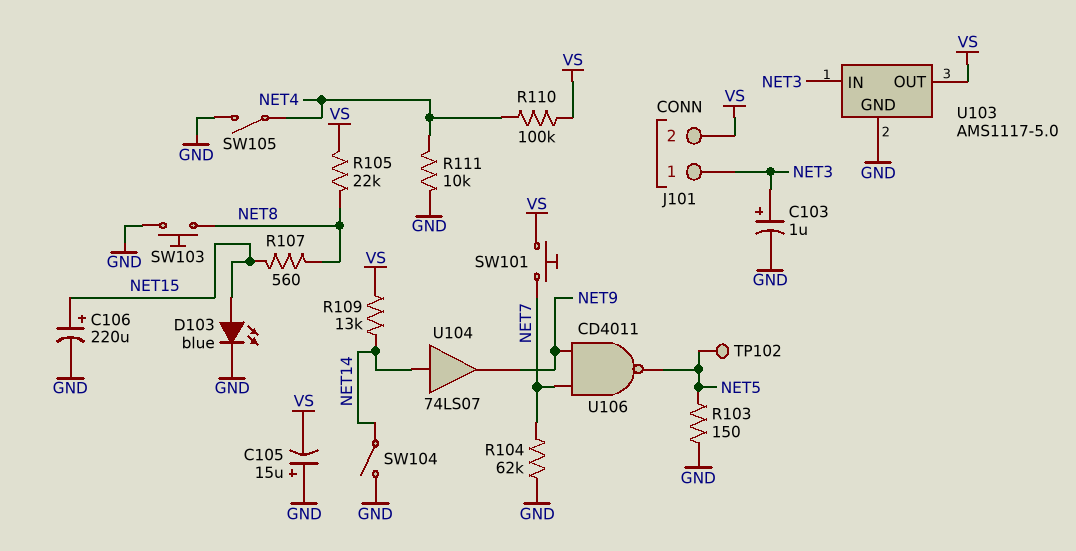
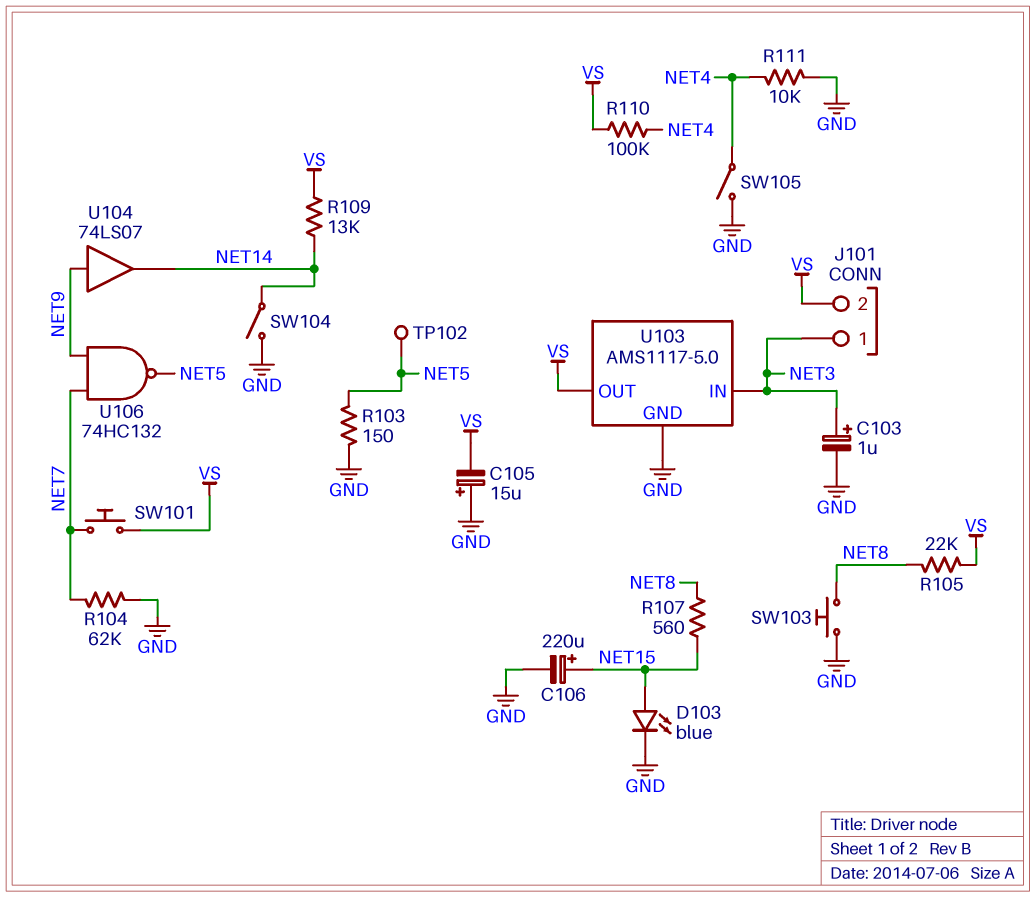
U104: buffer 74LS07 (in NET14, out NET9) -> buffer 74LS07 (in NET9, out NET14)
U106: NAND CD4011 (in NET7, in NET9, out NET5) -> NAND 74HC132 (in NET7, in NET9, out NET5)

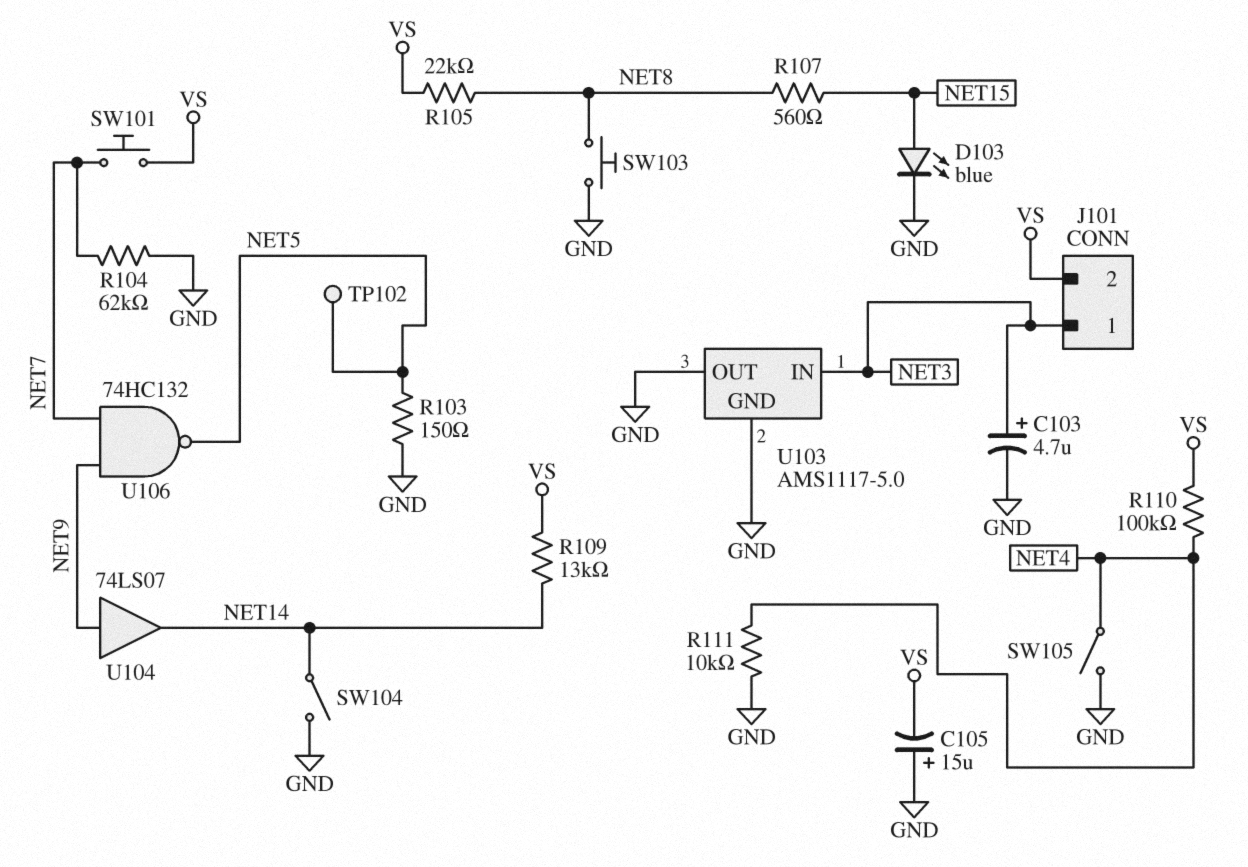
C103: 1uF (plus NET3, minus GND) -> 4.7uF (plus NET3, minus GND)
C106: 220uF (plus NET15, minus GND) -> none
U103 pin OUT: VS -> GND

